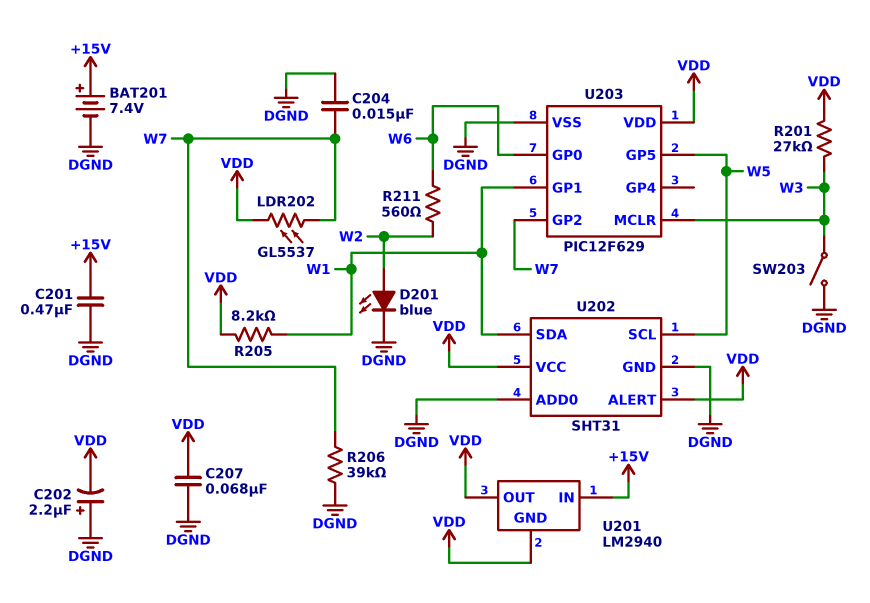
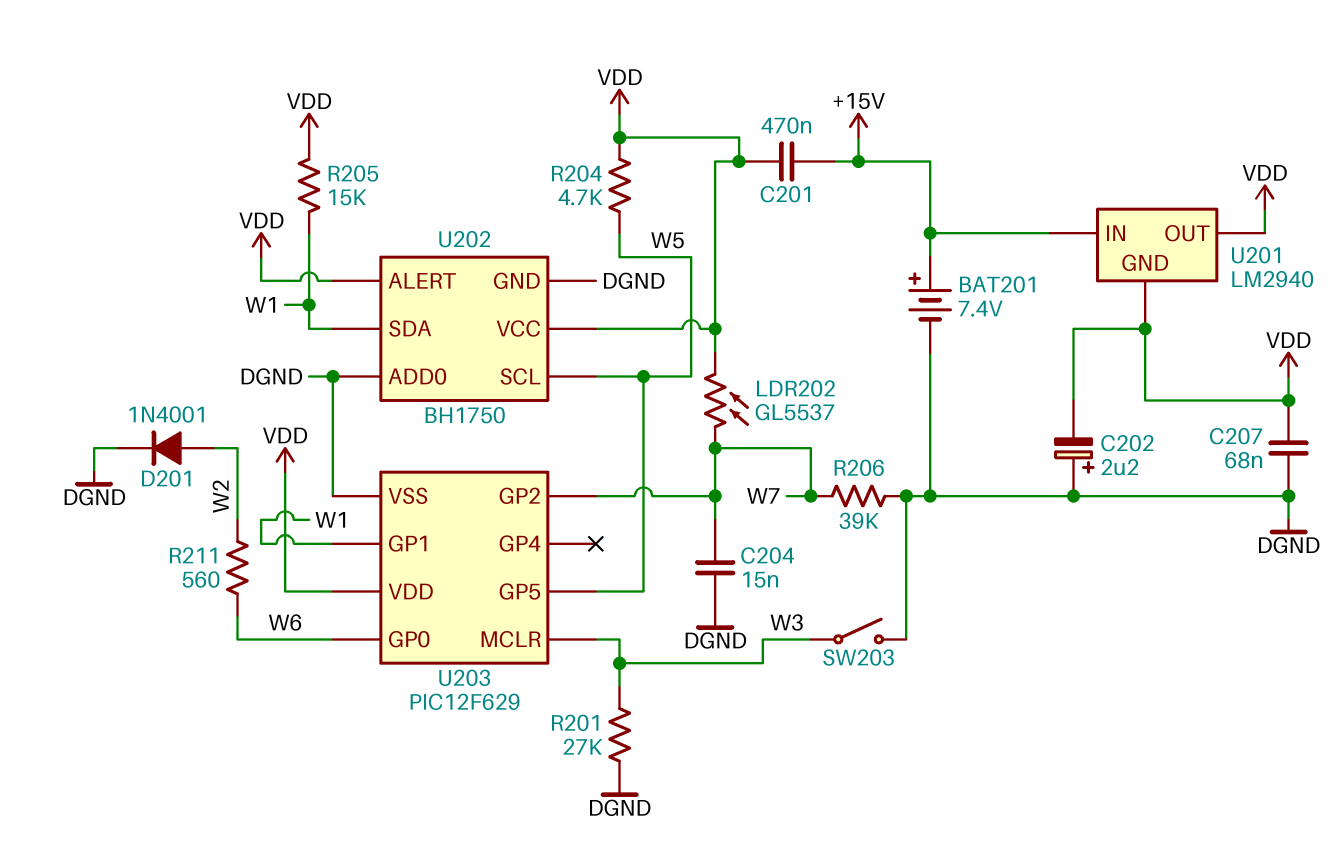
C201: 470nF (+15V, DGND) -> 470nF (+15V, VDD)
D201: LED blue (A W2, K DGND) -> diode 1N4001 (A W2, K DGND)
R201: 27k (VDD, W3) -> 27k (DGND, W3)
R204: none -> 4.7k (VDD, W5)
R205: 8.2k (VDD, W1) -> 15k (VDD, W1)
U202: SHT31 -> BH1750

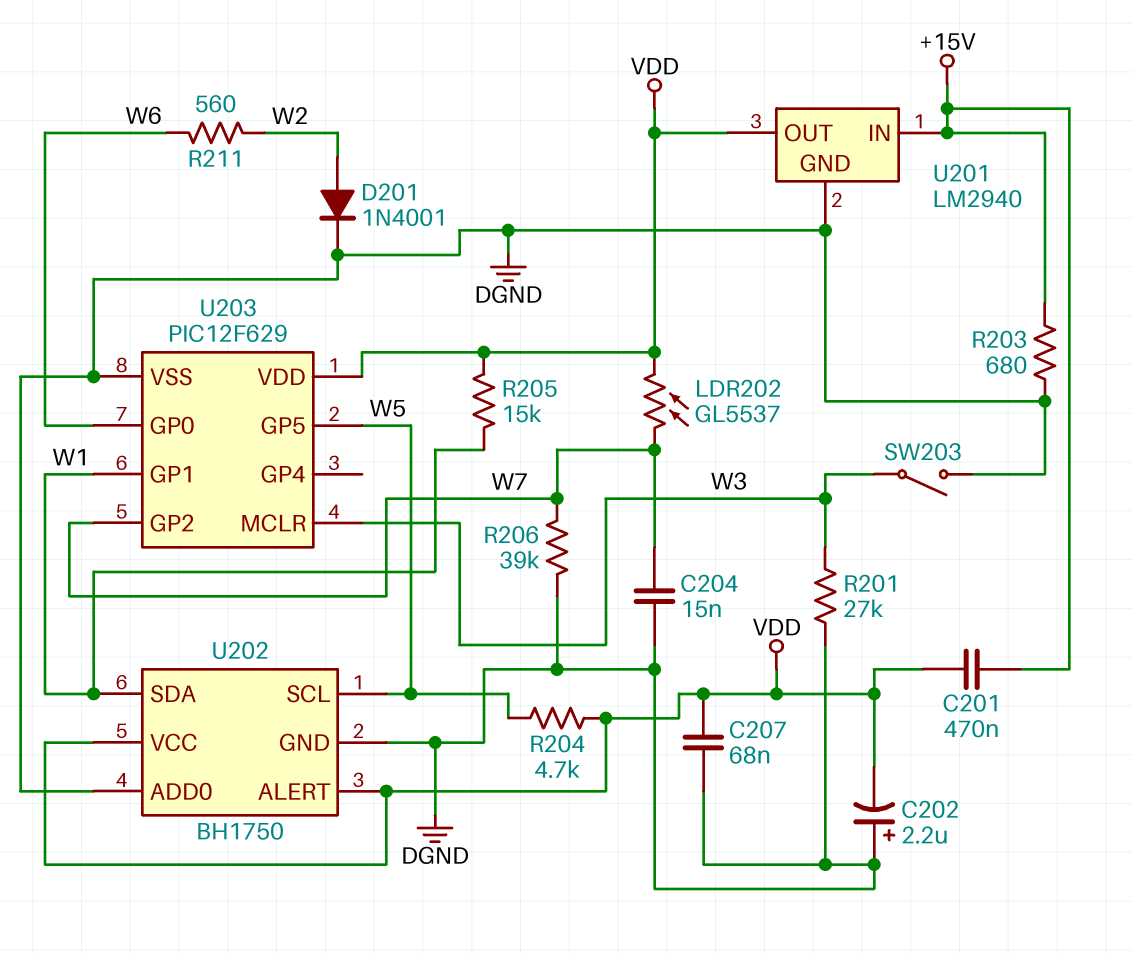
BAT201: 7.4V (plus +15V, minus DGND) -> none
R203: none -> 680 (+15V, DGND)
U201 pin GND: VDD -> DGND

